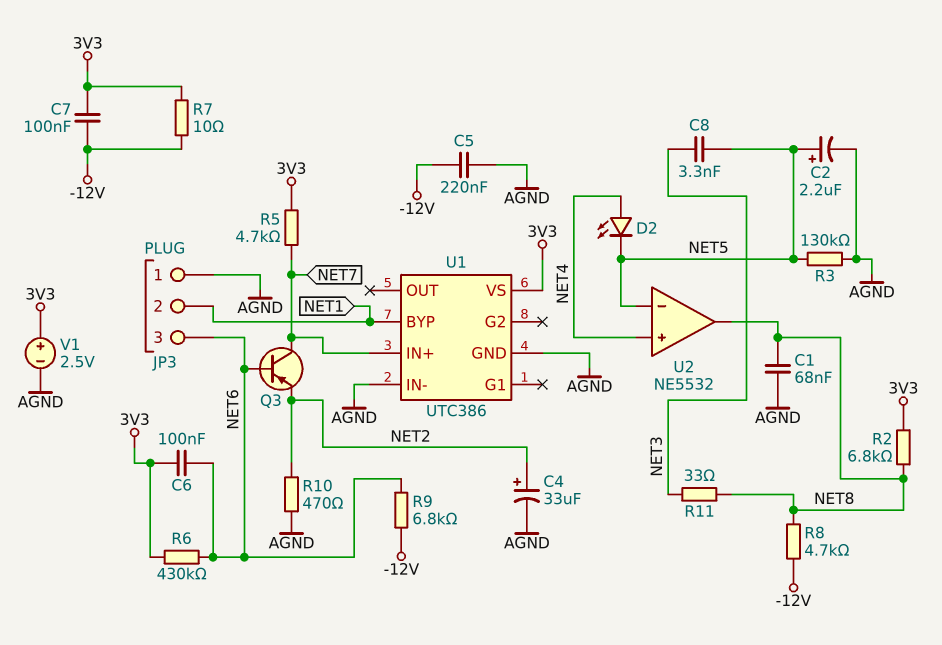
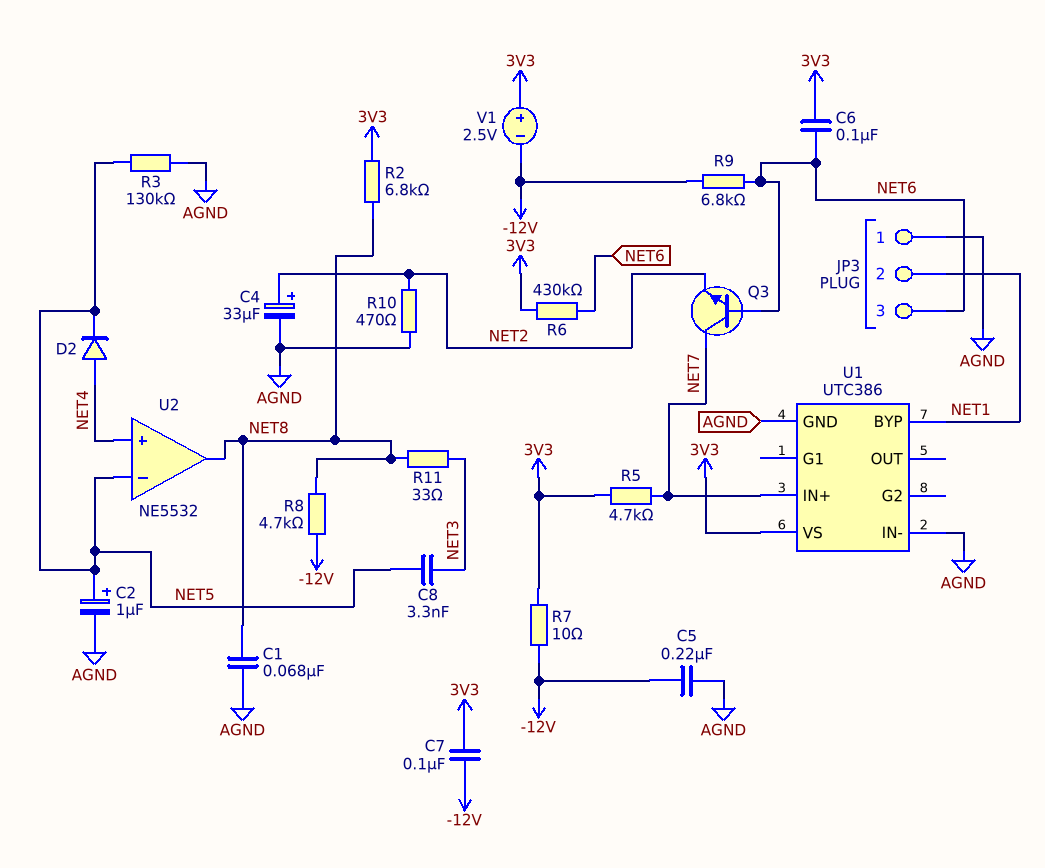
C2: 2.2uF (plus NET5, minus AGND) -> 1uF (plus NET5, minus AGND)
D2: LED (A NET4, K NET5) -> diode (A NET4, K NET5)
Q3: PNP (B NET6, C NET7, E NET2) -> NPN (B NET6, C NET7, E NET2)
V1: 2.5V (plus 3V3, minus AGND) -> 2.5V (plus 3V3, minus -12V)

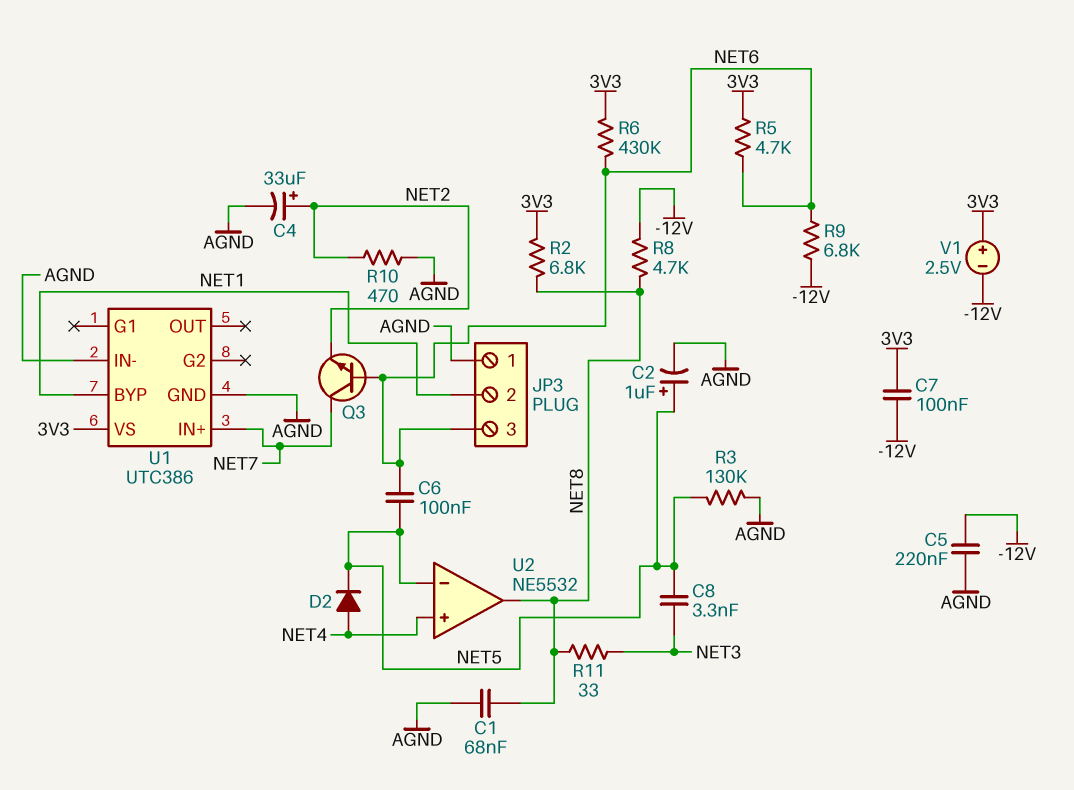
C6: 100nF (3V3, NET6) -> 100nF (NET5, NET6)
R5: 4.7k (3V3, NET7) -> 4.7k (3V3, NET6)
R7: 10 (-12V, 3V3) -> none

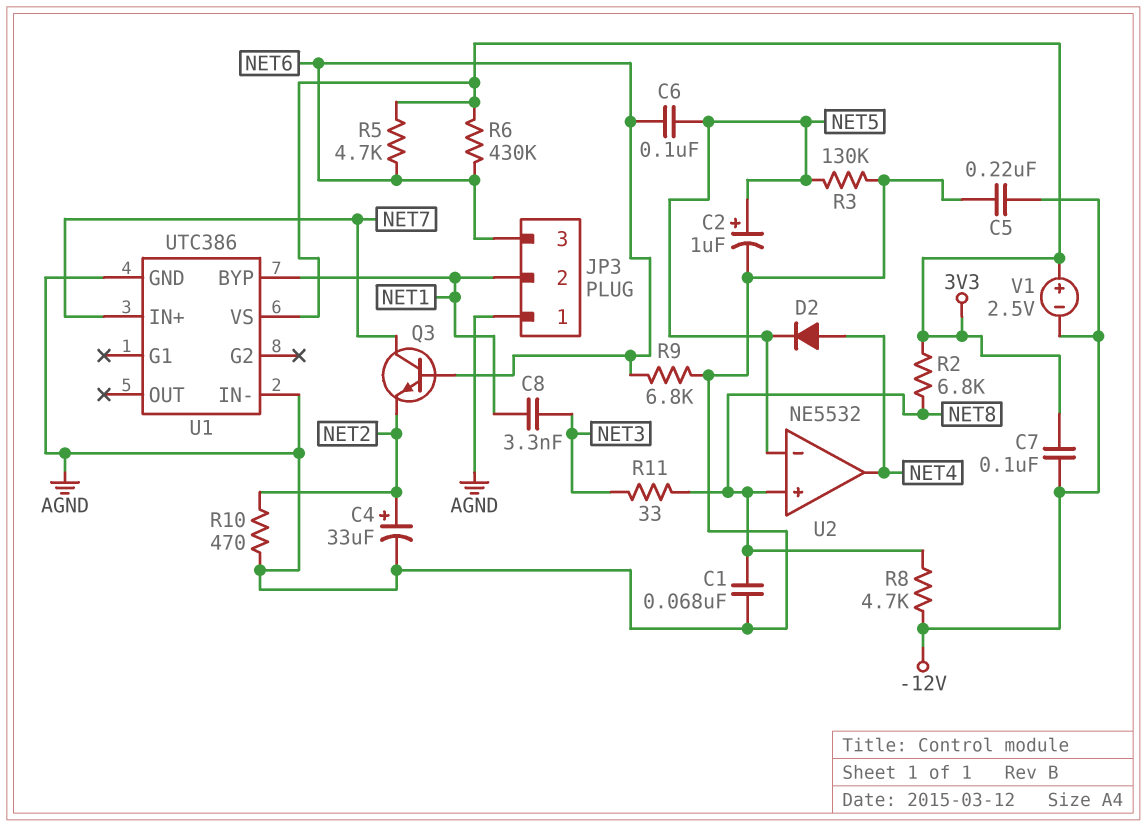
C8: 3.3nF (NET3, NET5) -> 3.3nF (NET1, NET3)
R9: 6.8k (-12V, NET6) -> 6.8k (AGND, NET6)
U2 pin in+: NET4 -> NET8
U2 pin out: NET8 -> NET4

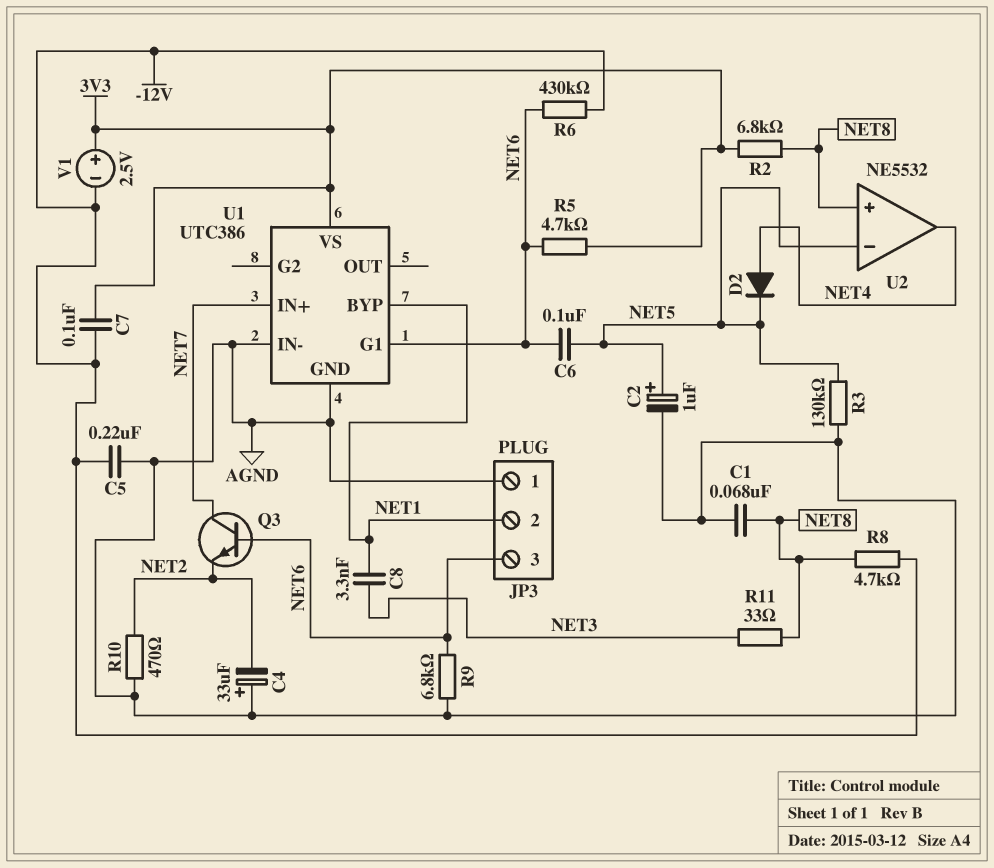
C4: 33uF (plus NET2, minus AGND) -> 33uF (plus AGND, minus NET2)
R6: 430k (3V3, NET6) -> 430k (-12V, NET6)
U1 pin G1: none -> NET6

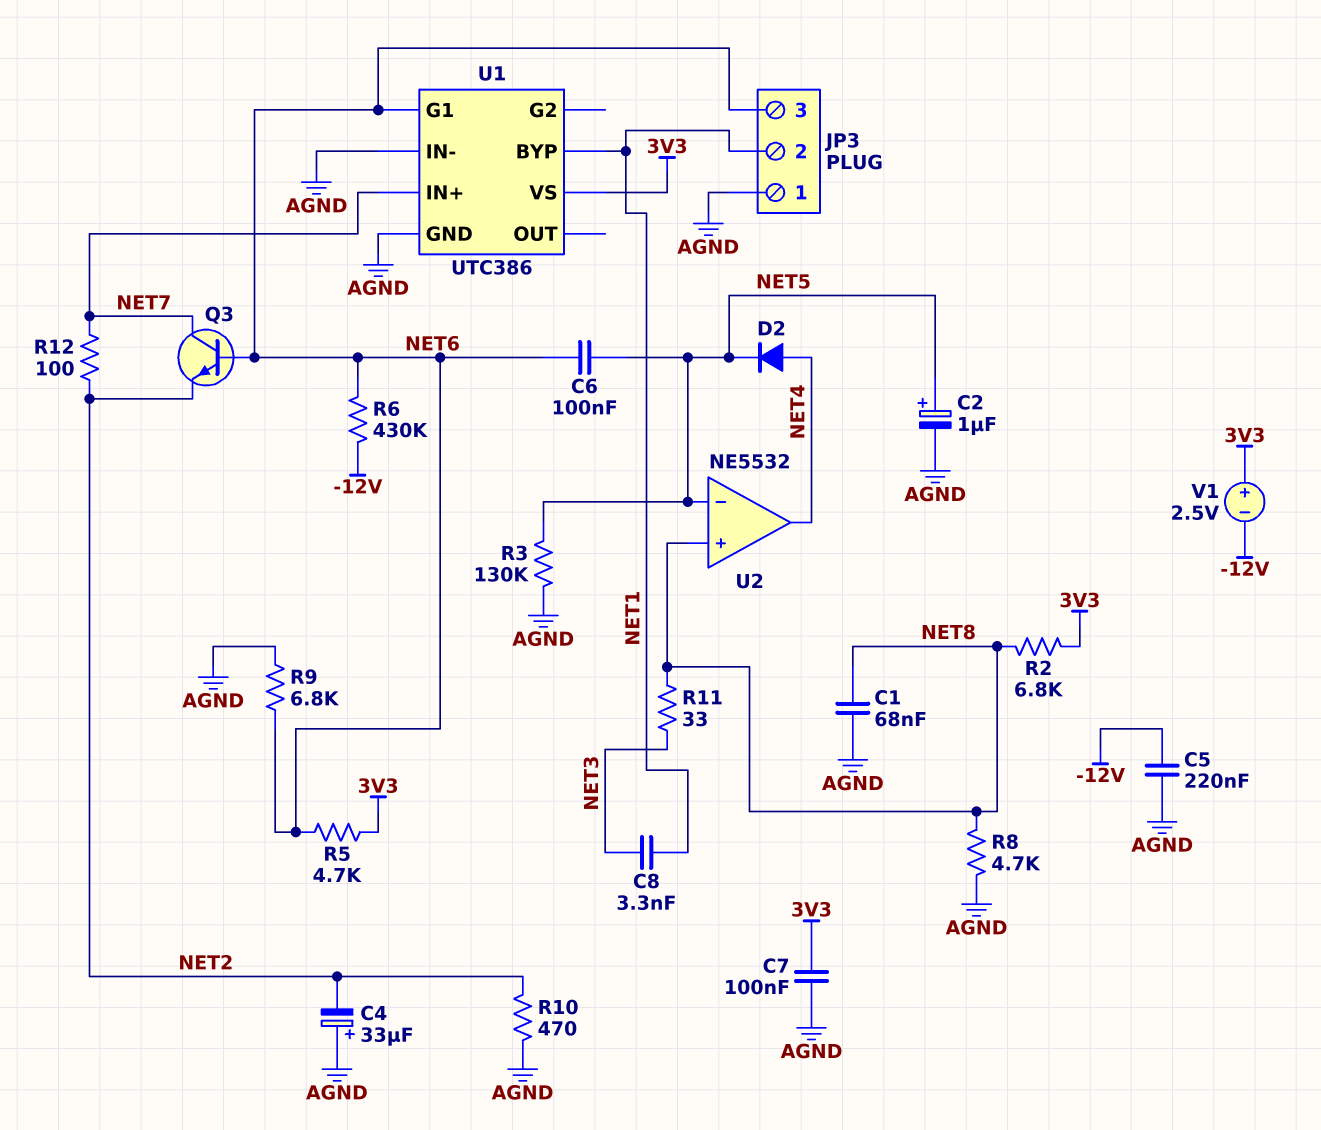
C7: 100nF (-12V, 3V3) -> 100nF (3V3, AGND)
R8: 4.7k (-12V, NET8) -> 4.7k (AGND, NET8)
R12: none -> 100 (NET2, NET7)

